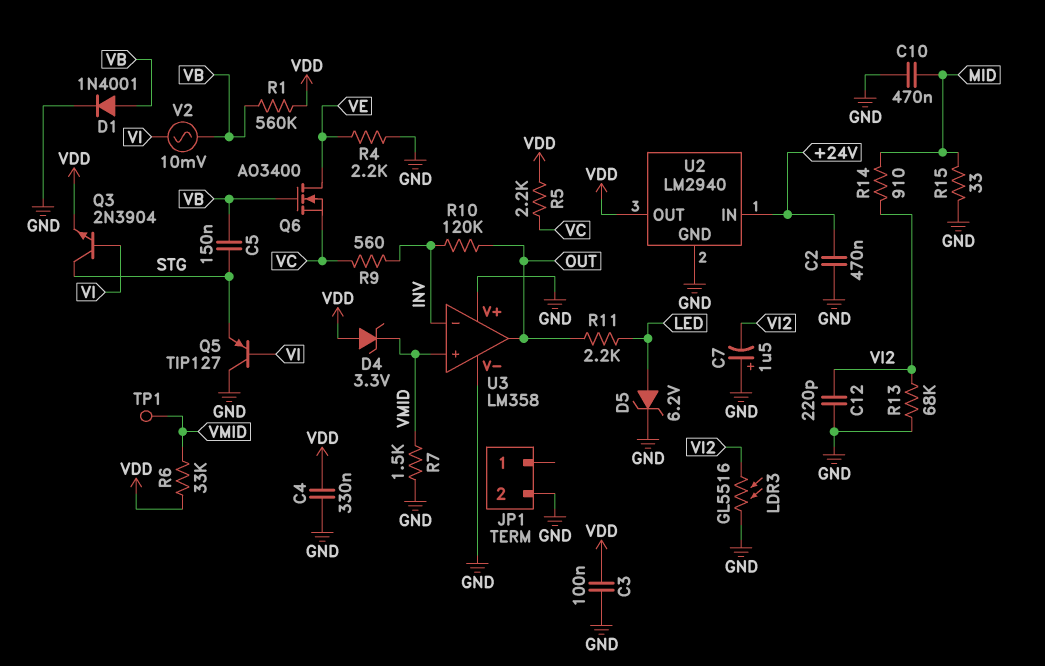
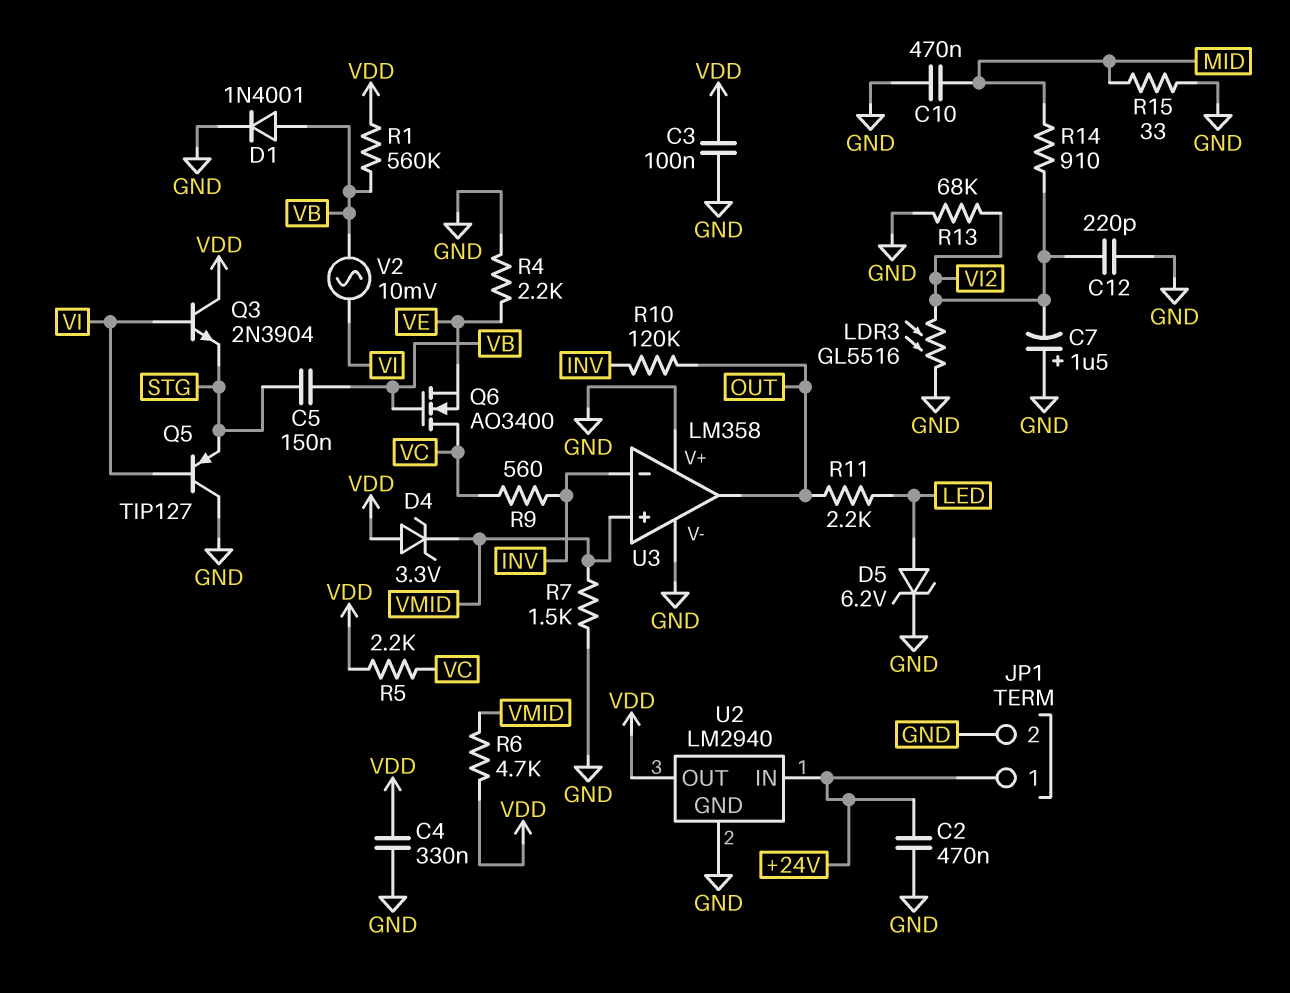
JP1 pin 1: none -> +24V
Q3: NPN 2N3904 (B VI, C STG, E VDD) -> NPN 2N3904 (B VI, C VDD, E STG)
Q6: NMOS AO3400 (G VB, D VE, S VC) -> NMOS AO3400 (G VB, D VC, S VE)
R6: 33k (VDD, VMID) -> 4.7k (VDD, VMID)
TP1: test point (VMID) -> none

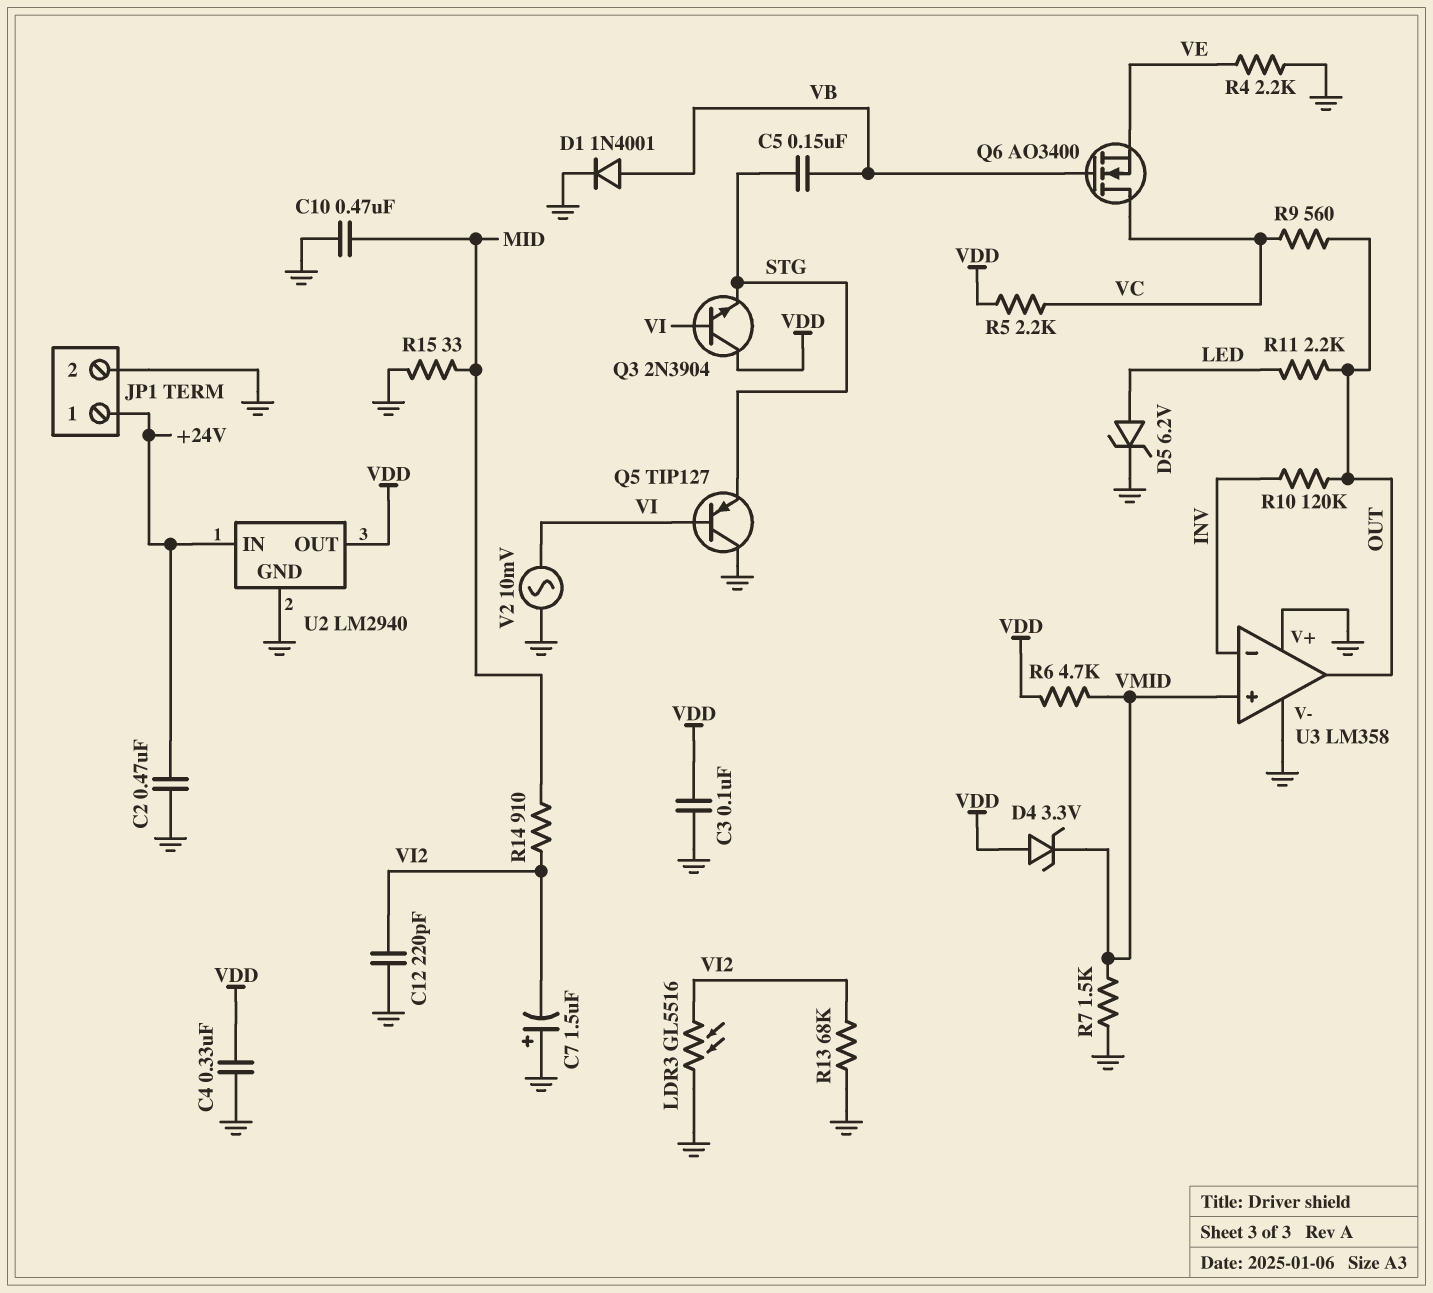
R1: 560k (VB, VDD) -> none
R9: 560 (INV, VC) -> 560 (OUT, VC)
V2: AC 10mV (VB, VI) -> AC 10mV (GND, VI)

